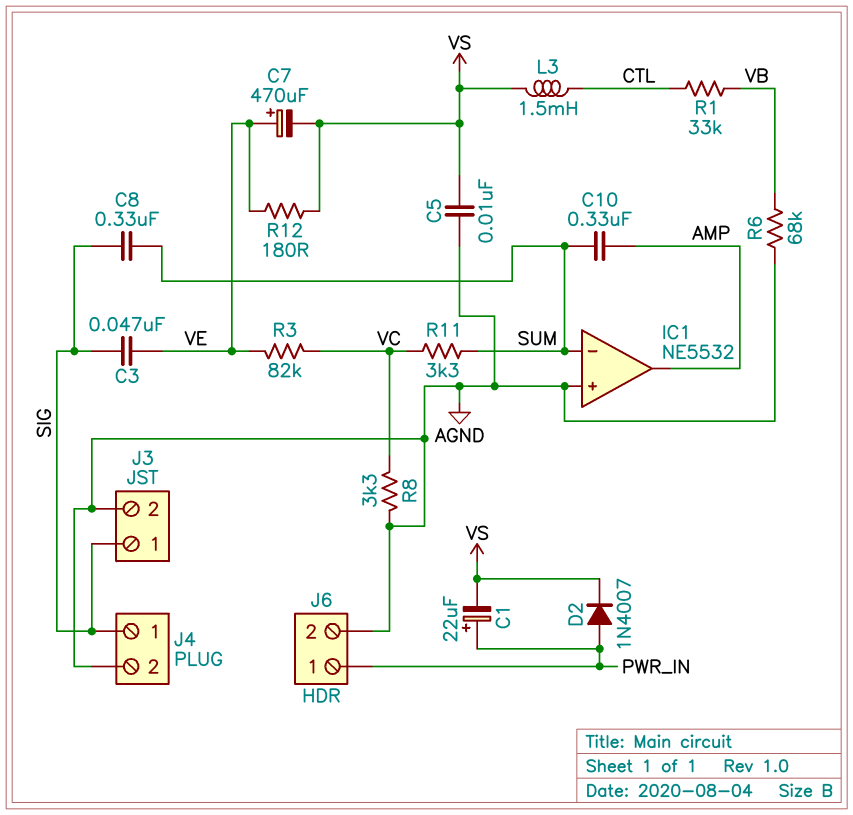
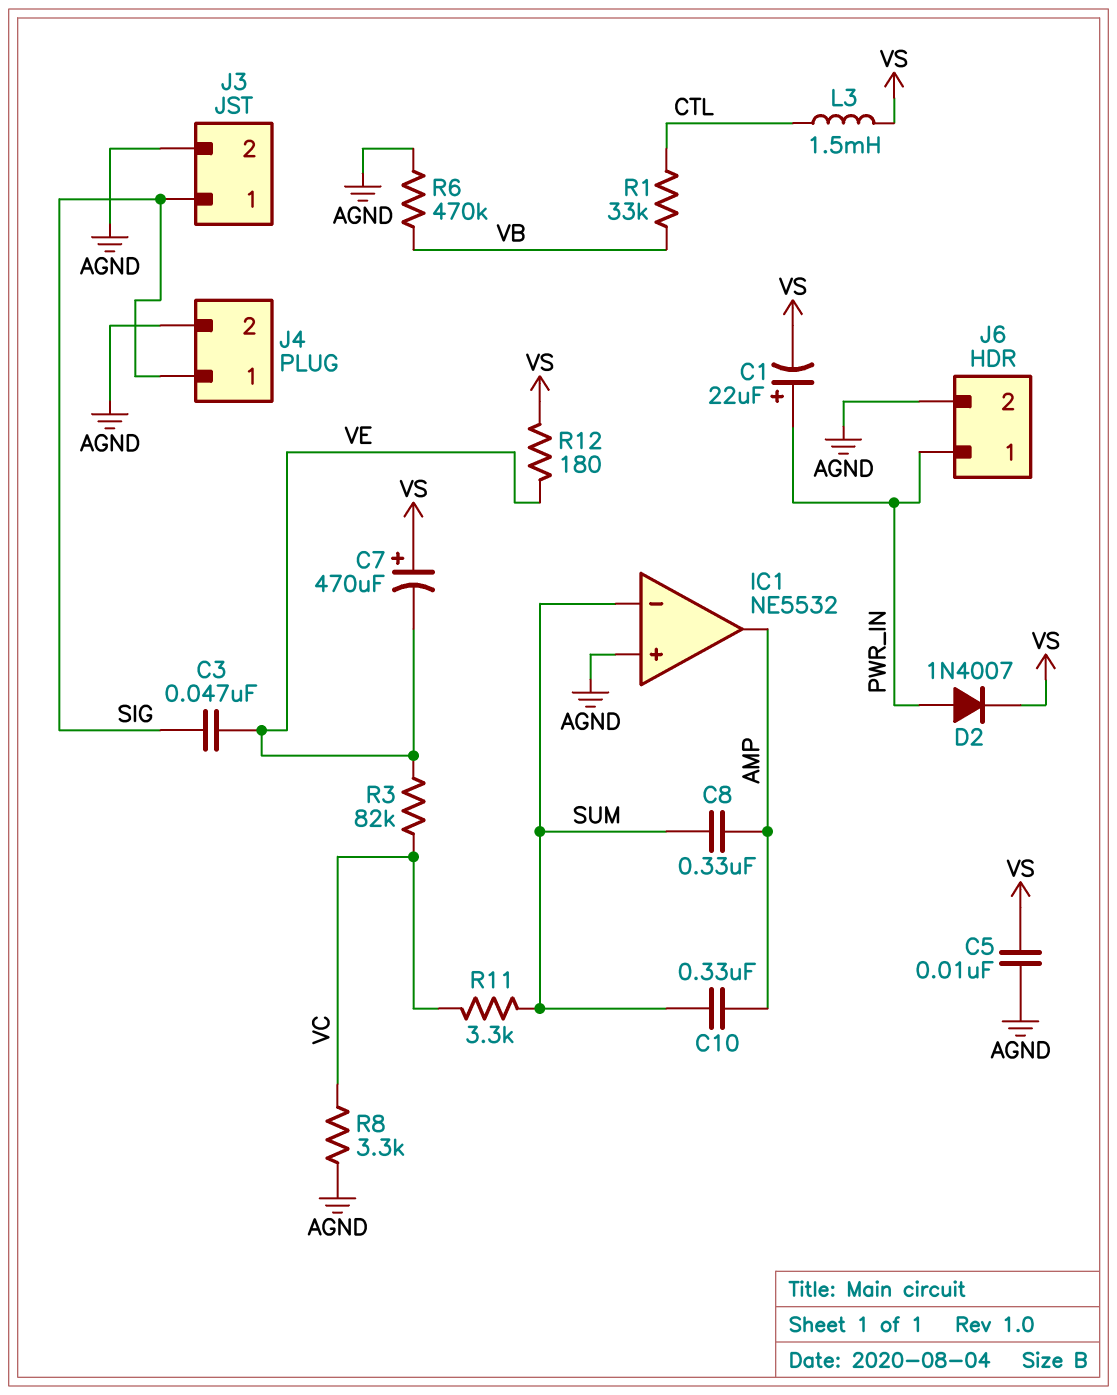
C7: 470uF (plus VE, minus VS) -> 470uF (plus VS, minus VE)
C8: 330nF (SIG, SUM) -> 330nF (AMP, SUM)
R6: 68k (AGND, VB) -> 470k (AGND, VB)

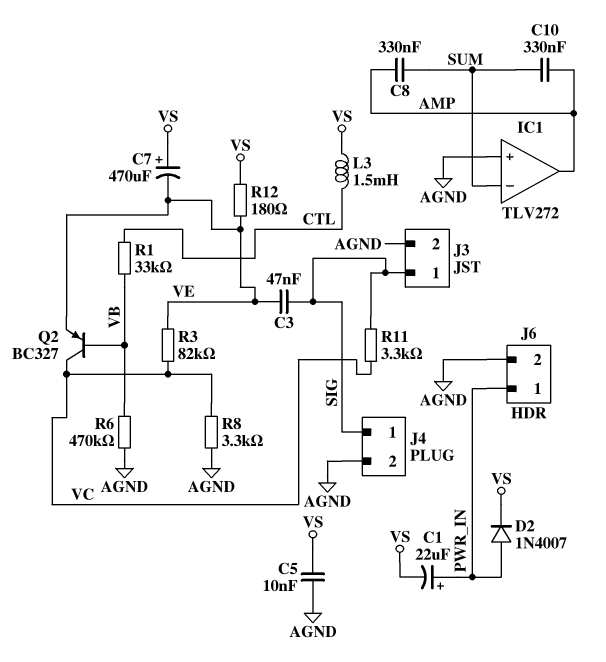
IC1: NE5532 -> TLV272
Q2: none -> PNP BC327 (B VB, C VC, E VE)
R11: 3.3k (SUM, VC) -> 3.3k (SIG, VC)

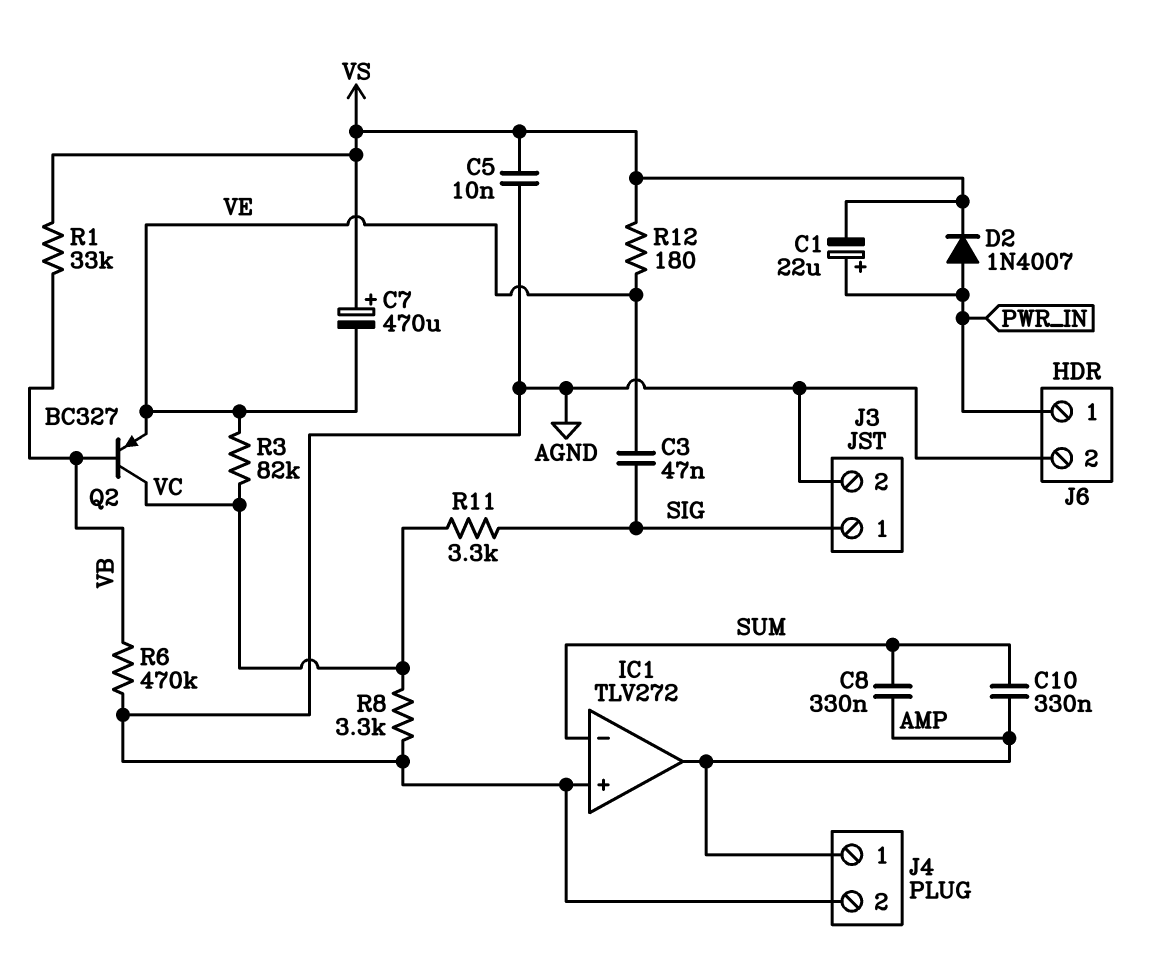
J4 pin 1: SIG -> AMP
L3: 1.5mH (CTL, VS) -> none
R1: 33k (CTL, VB) -> 33k (VB, VS)

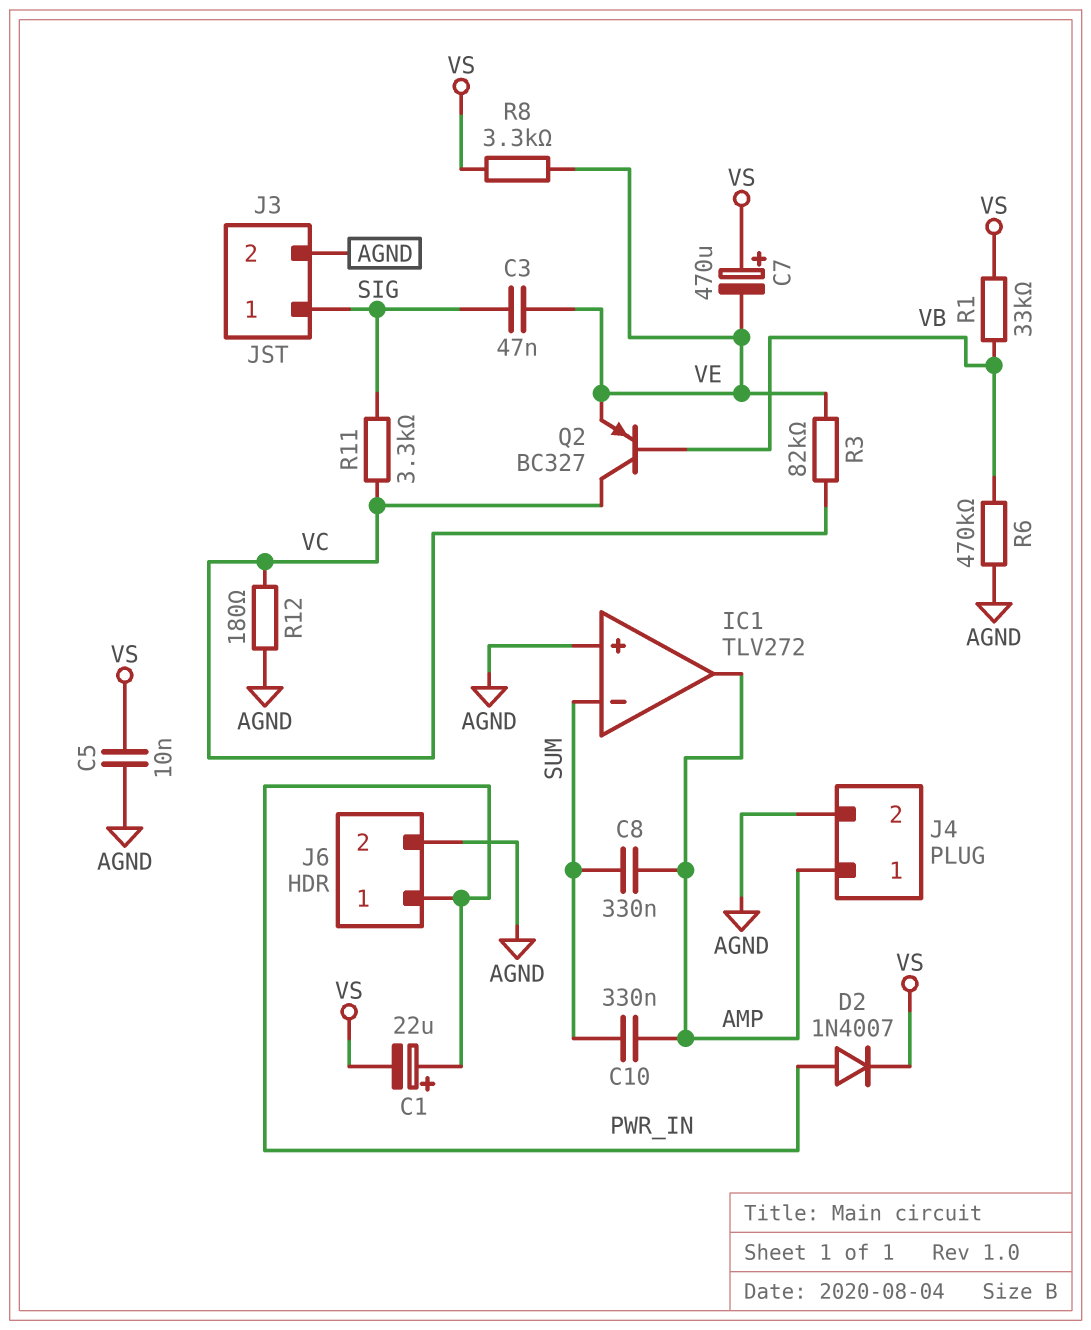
R8: 3.3k (AGND, VC) -> 3.3k (VE, VS)
R12: 180 (VE, VS) -> 180 (AGND, VC)

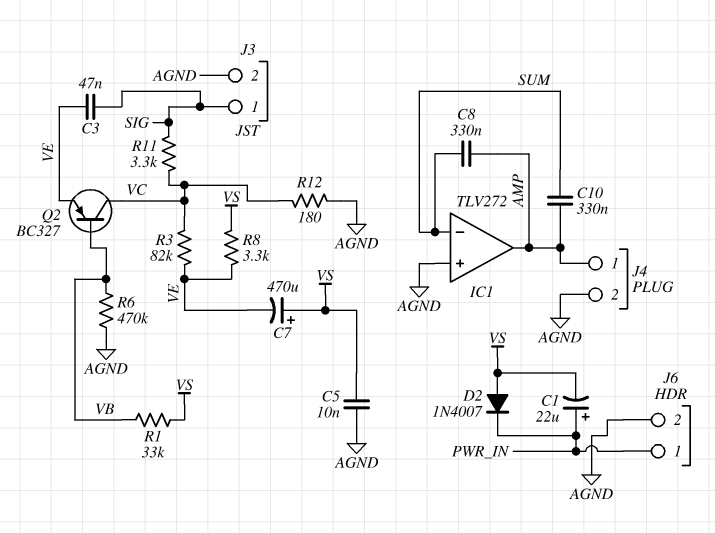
D2: diode 1N4007 (A PWR_IN, K VS) -> diode 1N4007 (A VS, K PWR_IN)

